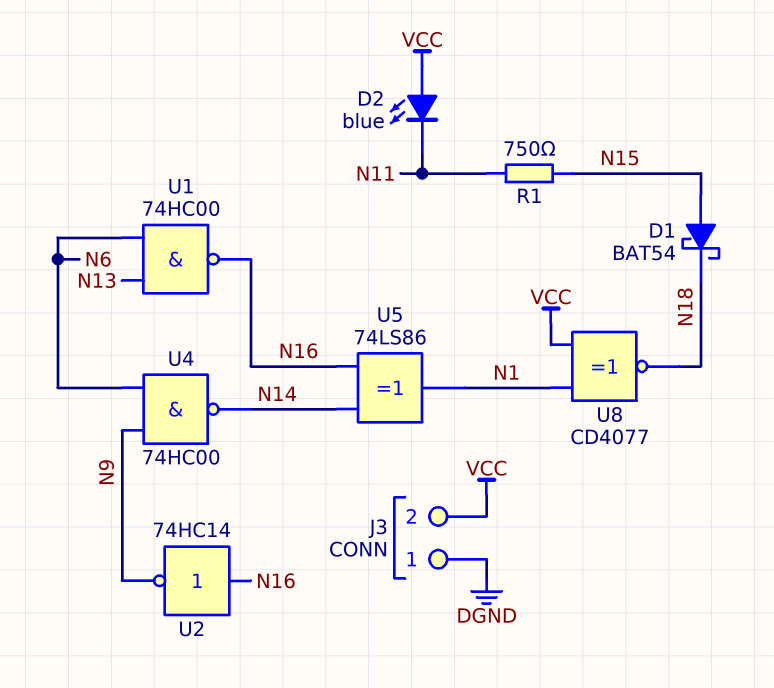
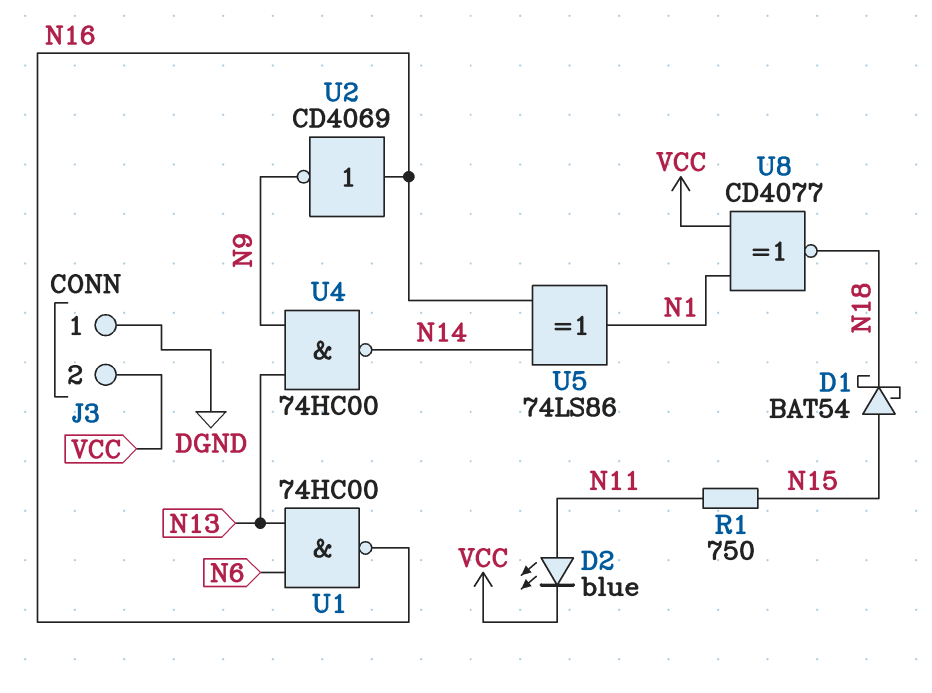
D2: LED blue (A VCC, K N11) -> LED blue (A N11, K VCC)
U2: NOT 74HC14 (in N16, out N9) -> NOT CD4069 (in N16, out N9)
U4: NAND 74HC00 (in N6, in N9, out N14) -> NAND 74HC00 (in N9, in N13, out N14)

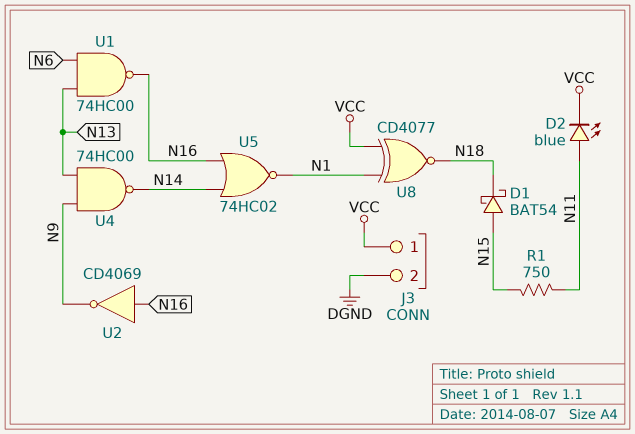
J3 pin 1: DGND -> VCC
J3 pin 2: VCC -> DGND
U5: XOR 74LS86 (in N14, in N16, out N1) -> NOR 74HC02 (in N14, in N16, out N1)

